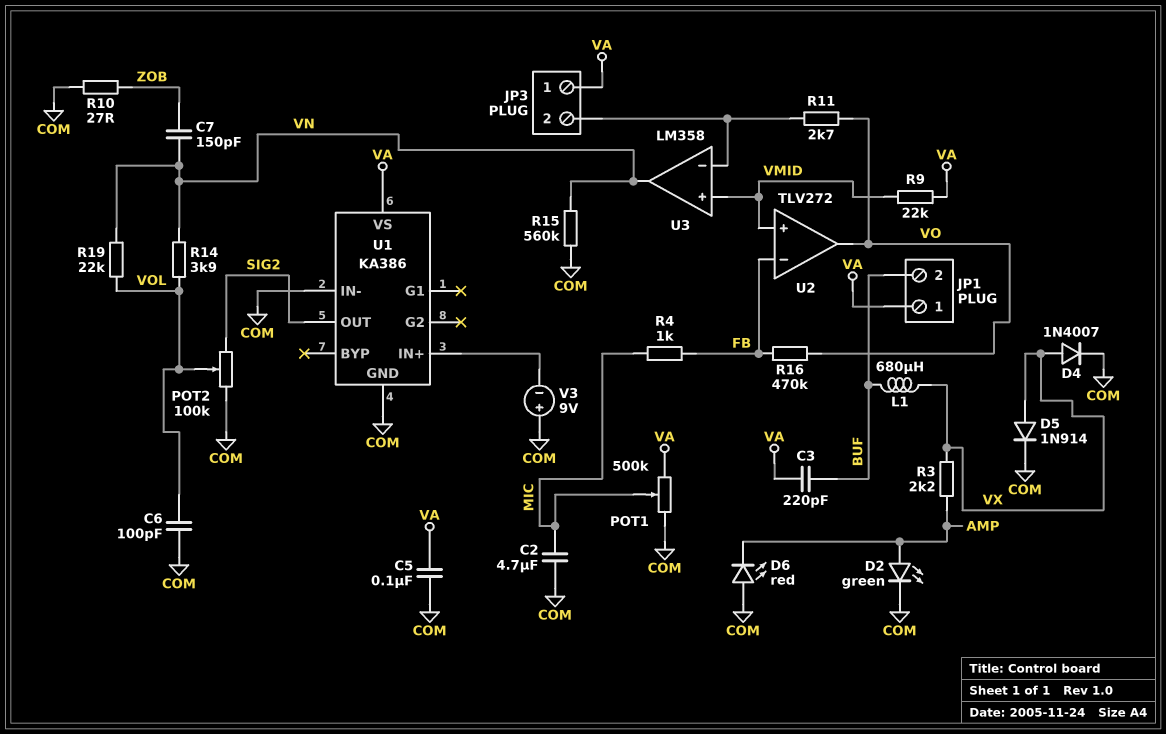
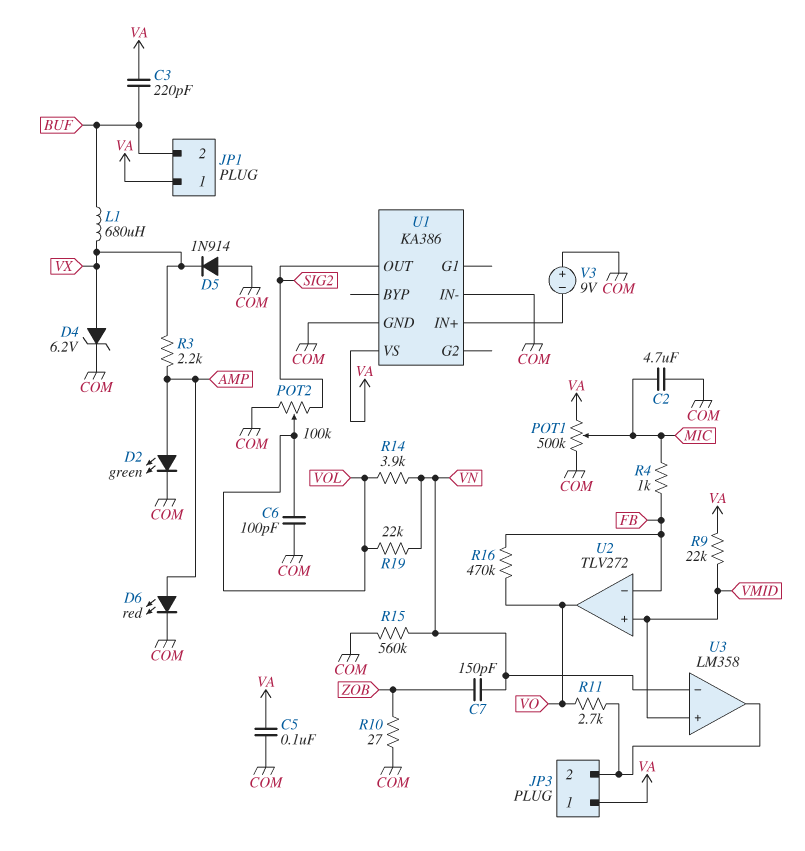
D4: diode 1N4007 (A VX, K COM) -> zener 6.2V (A VX, K COM)
D5: diode 1N914 (A VX, K COM) -> diode 1N914 (A COM, K VX)
D6: LED red (A COM, K AMP) -> LED red (A AMP, K COM)
U3 pin in-: JP3/2 -> VN
U3 pin out: VN -> JP3/2

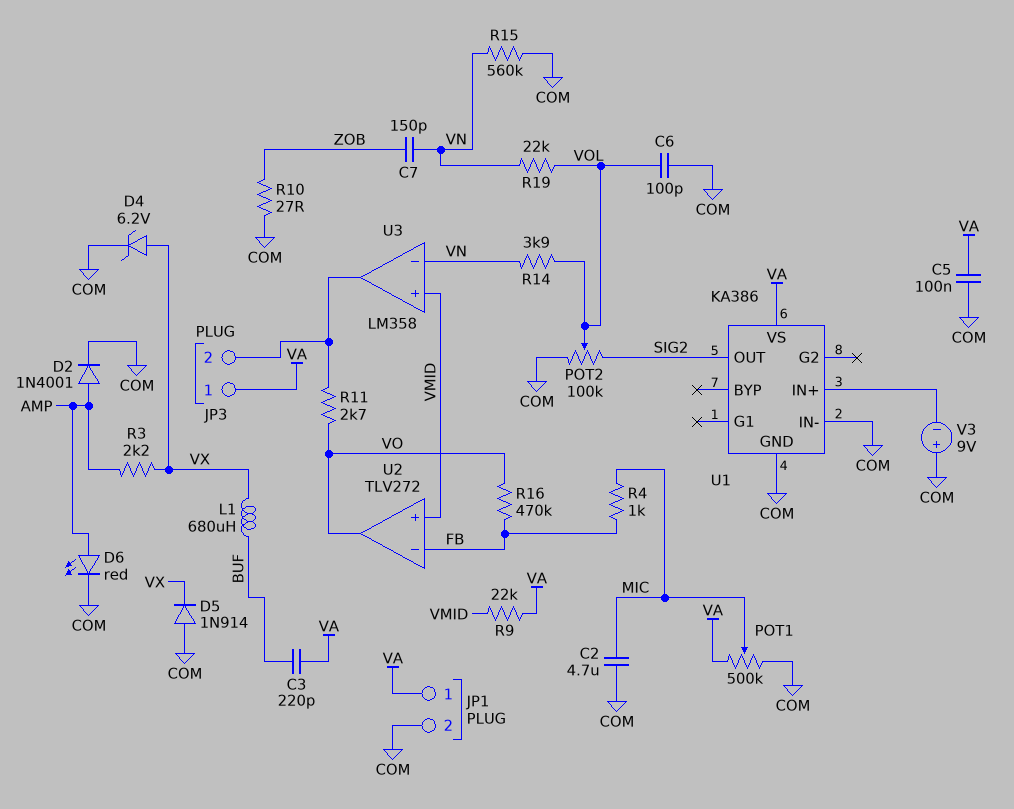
D2: LED green (A AMP, K COM) -> diode 1N4001 (A AMP, K COM)
JP1 pin 2: BUF -> COM

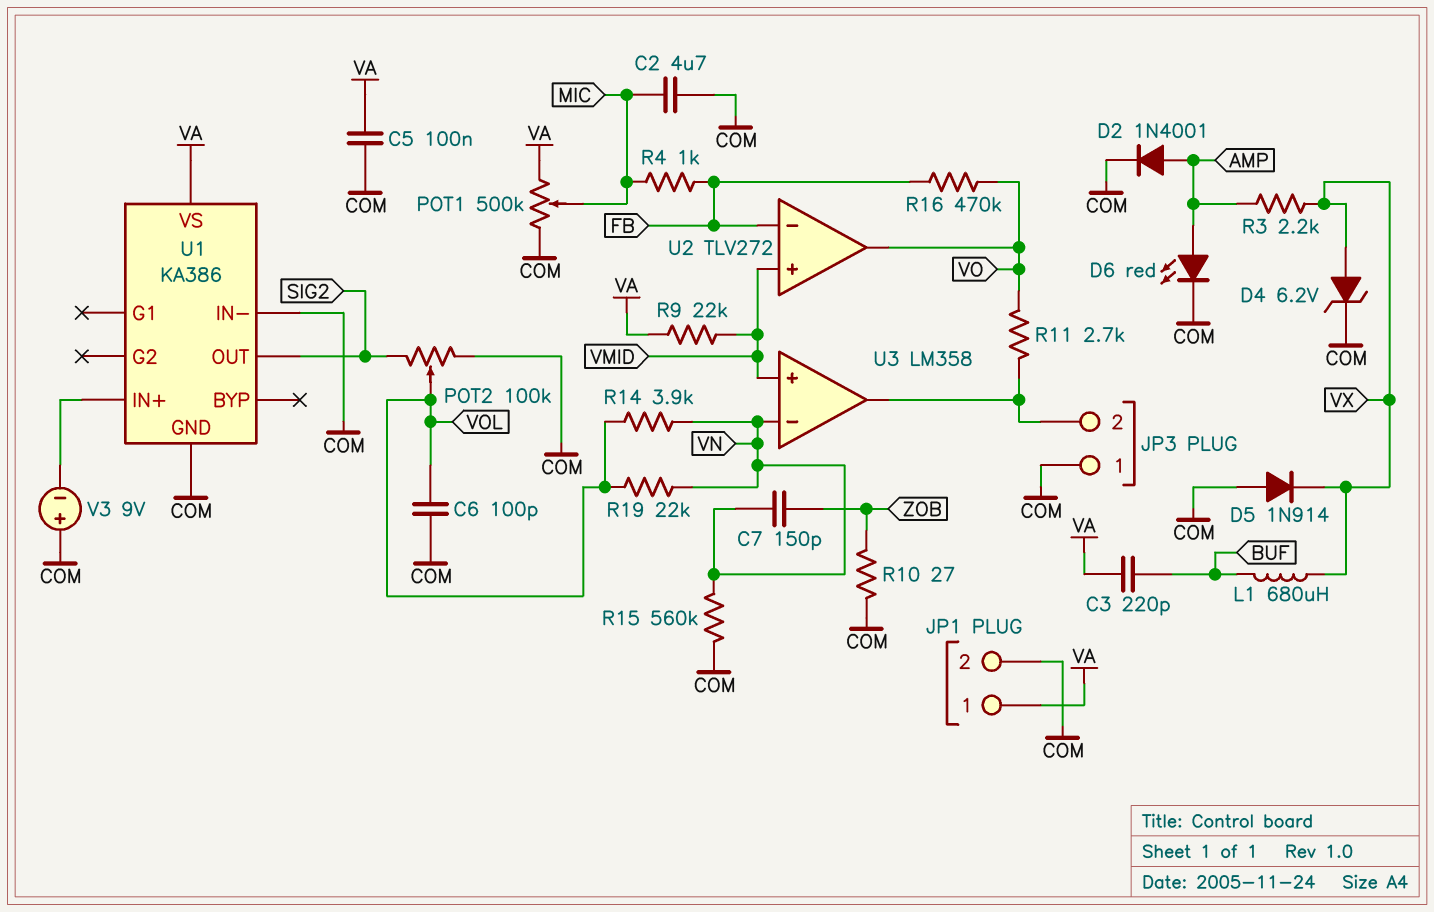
JP3 pin 1: VA -> COM

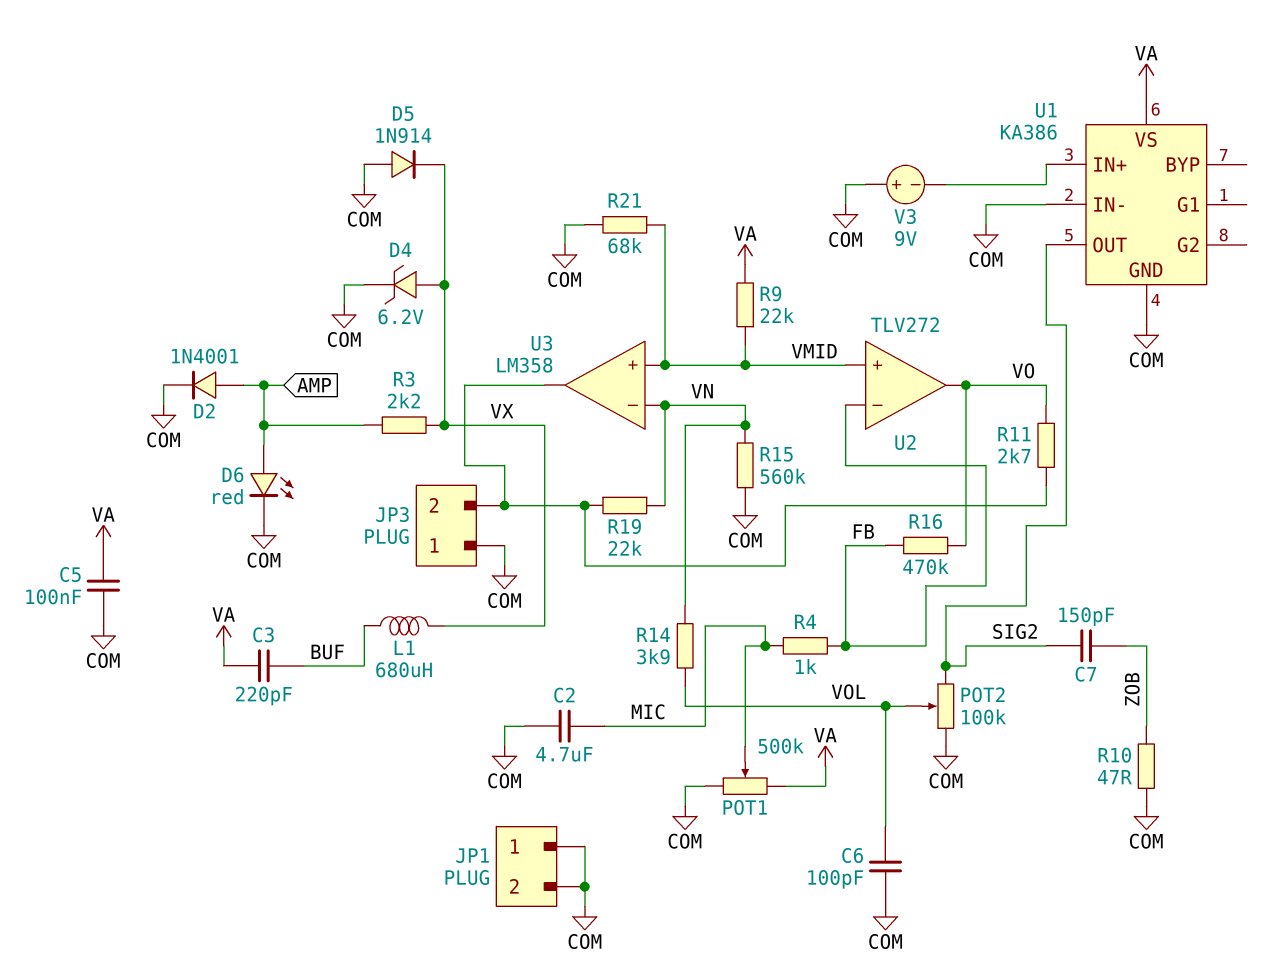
C7: 150pF (VN, ZOB) -> 150pF (SIG2, ZOB)
JP1 pin 1: VA -> COM
R10: 27 (COM, ZOB) -> 47 (COM, ZOB)
R19: 22k (VN, VOL) -> 22k (JP3/2, VN)
R21: none -> 68k (COM, VMID)

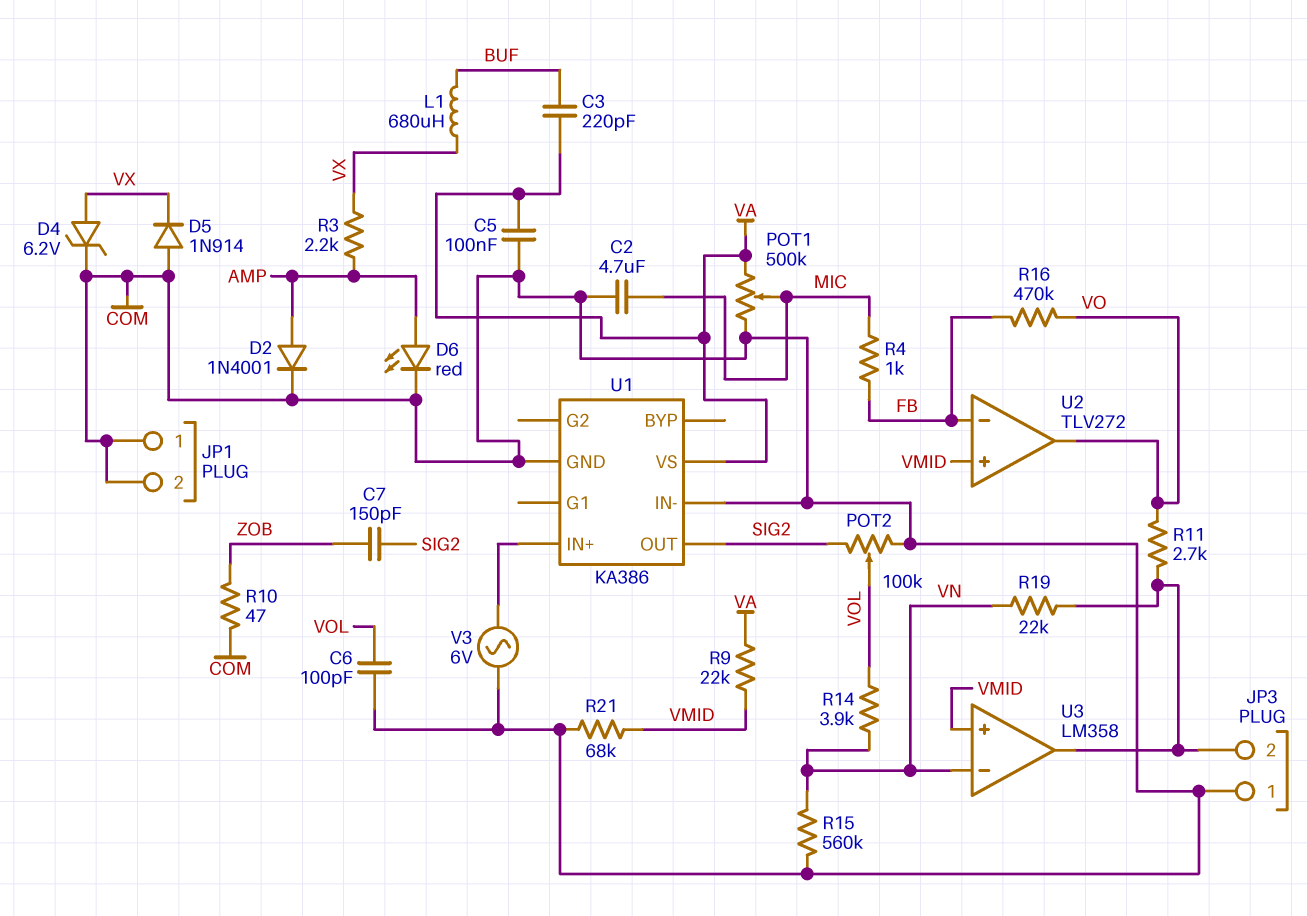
V3: 9V (plus COM, minus U1/IN+) -> AC 6V (COM, U1/IN+)

